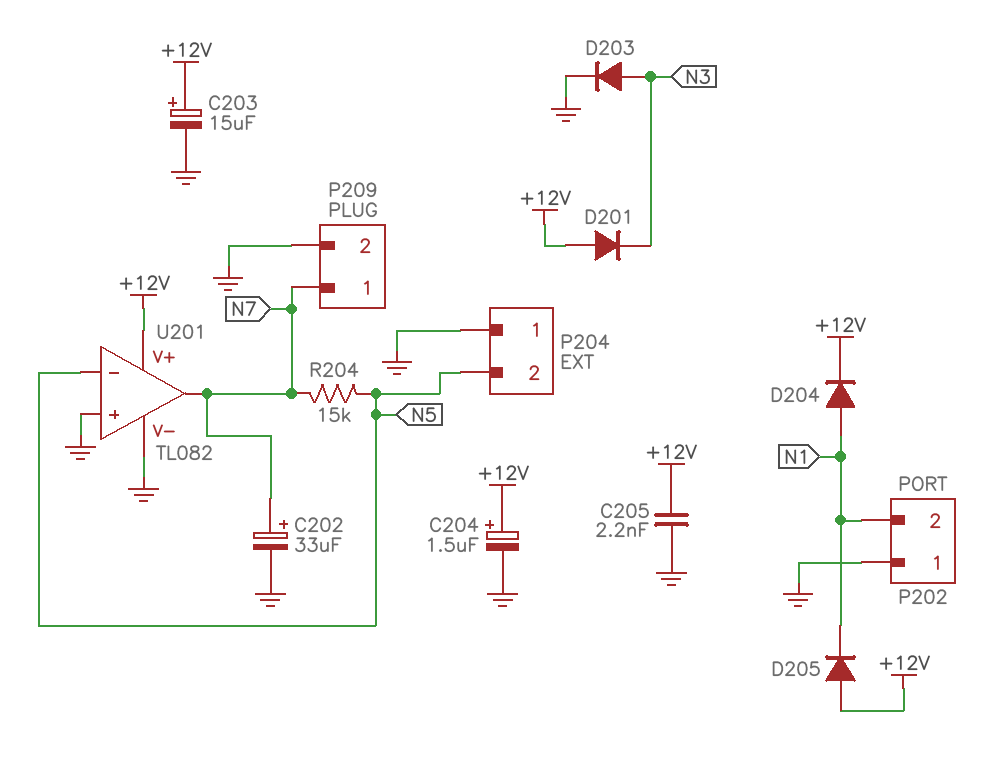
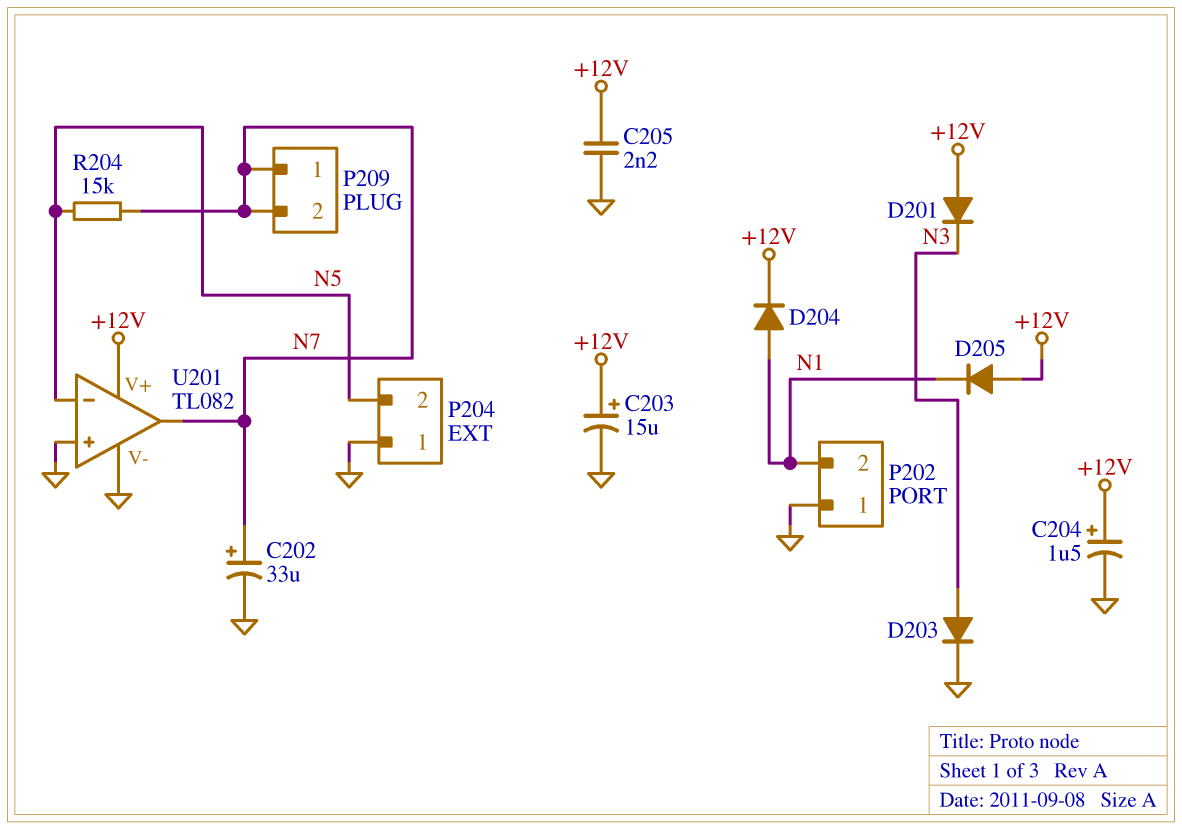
P209 pin 2: GND -> N7

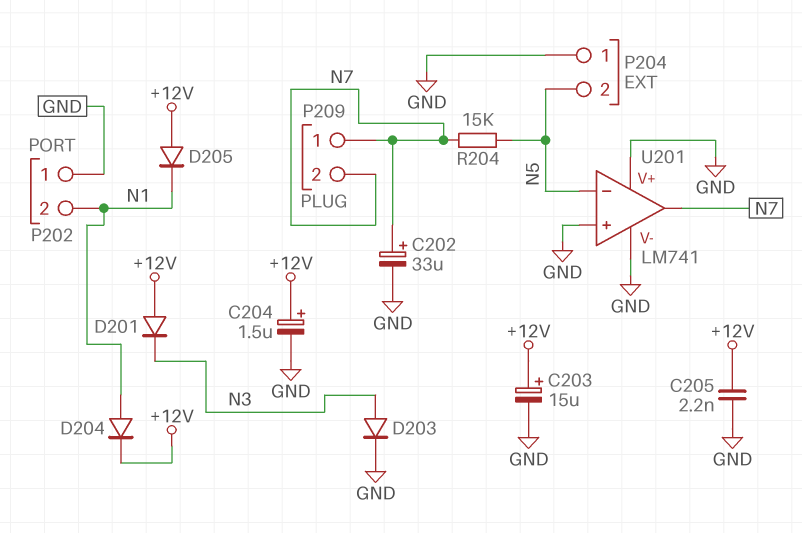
U201: TL082 -> LM741
U201 pin V+: +12V -> GND

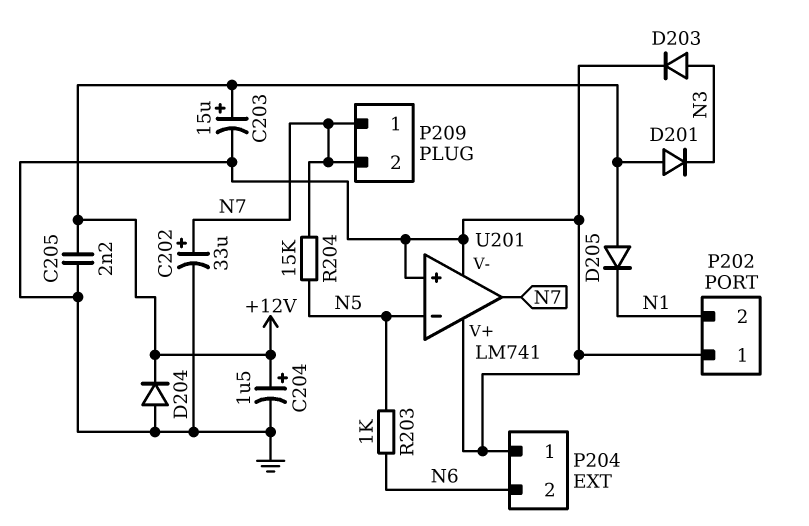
D204: diode (A N1, K +12V) -> diode (A GND, K +12V)
P204 pin 2: N5 -> N6
R203: none -> 1k (N5, N6)

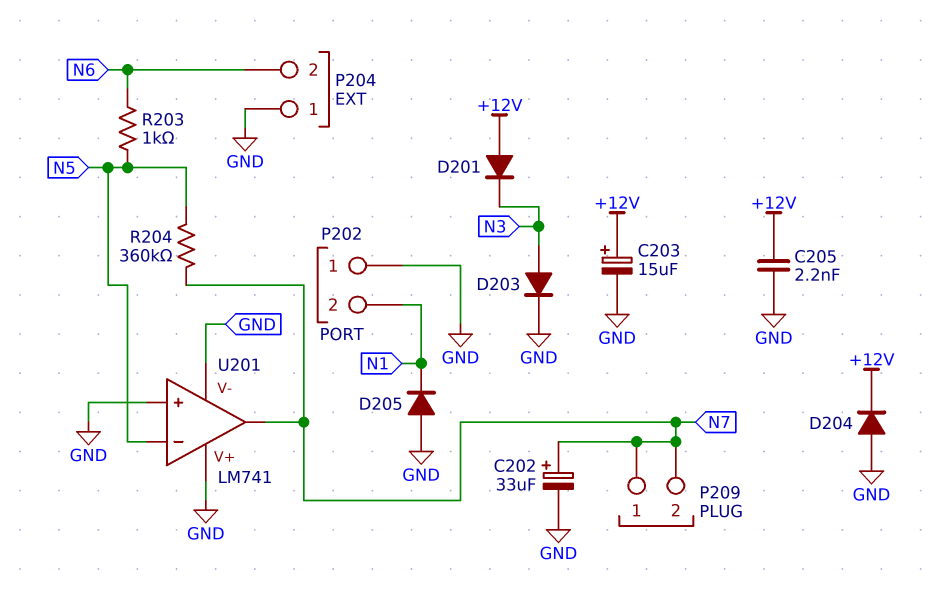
C204: 1.5uF (plus +12V, minus GND) -> none
D205: diode (A +12V, K N1) -> diode (A GND, K N1)
R204: 15k (N5, N7) -> 360k (N5, N7)

